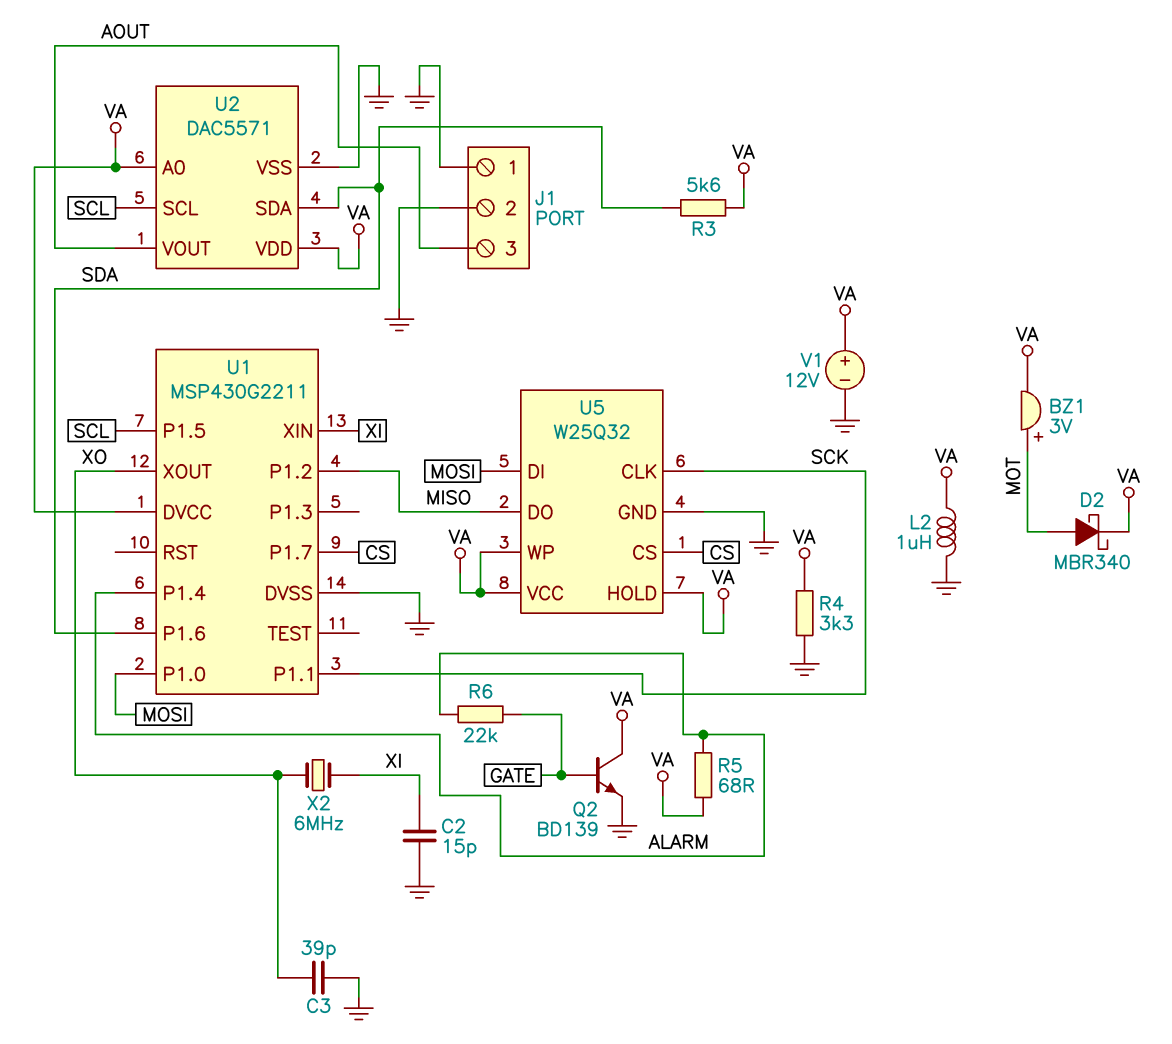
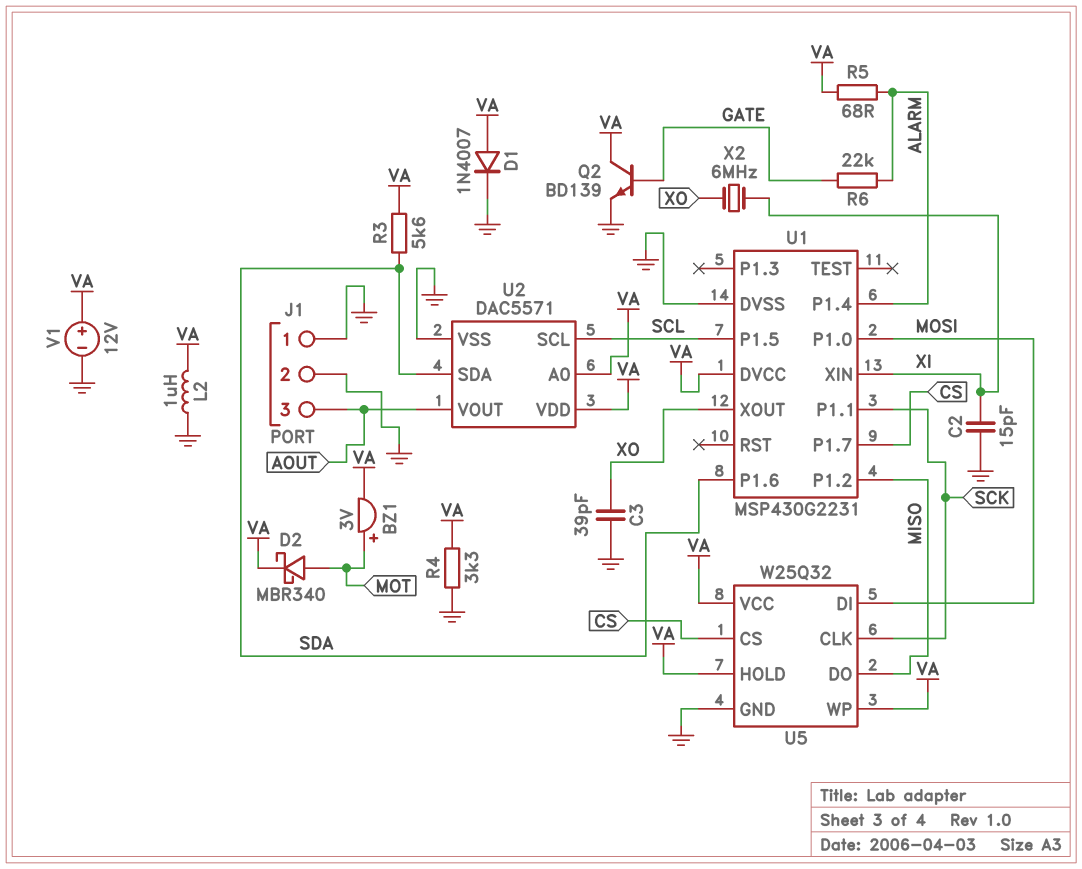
D1: none -> diode 1N4007 (A VA, K GND)
U1: MSP430G2211 -> MSP430G2231

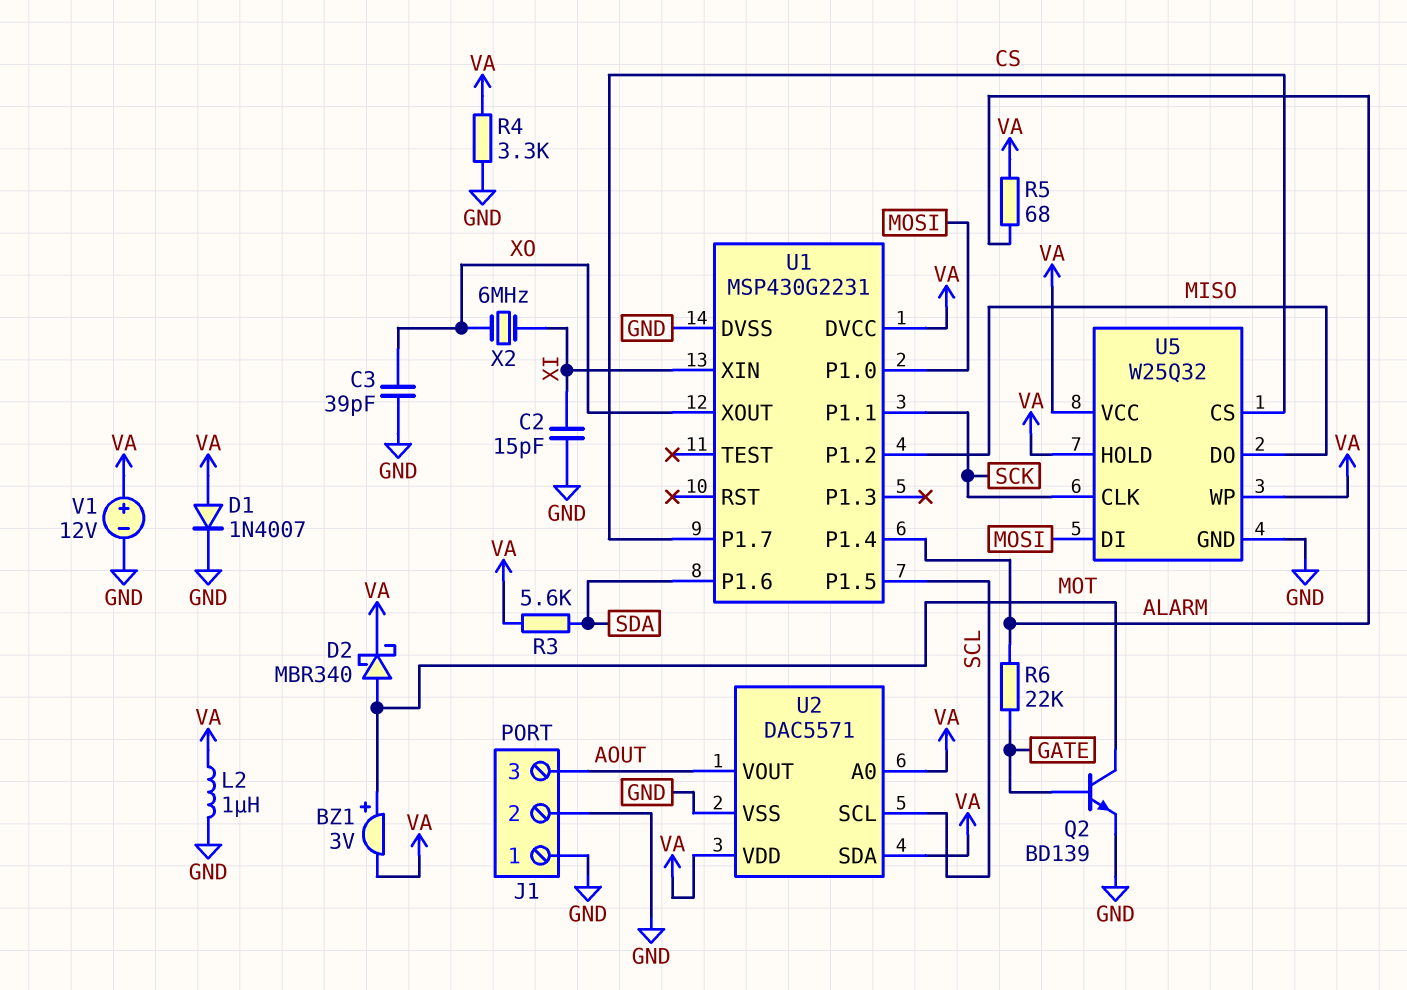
Q2: NPN BD139 (B GATE, C VA, E GND) -> NPN BD139 (B GATE, C MOT, E GND)
U2 pin SDA: SDA -> VA

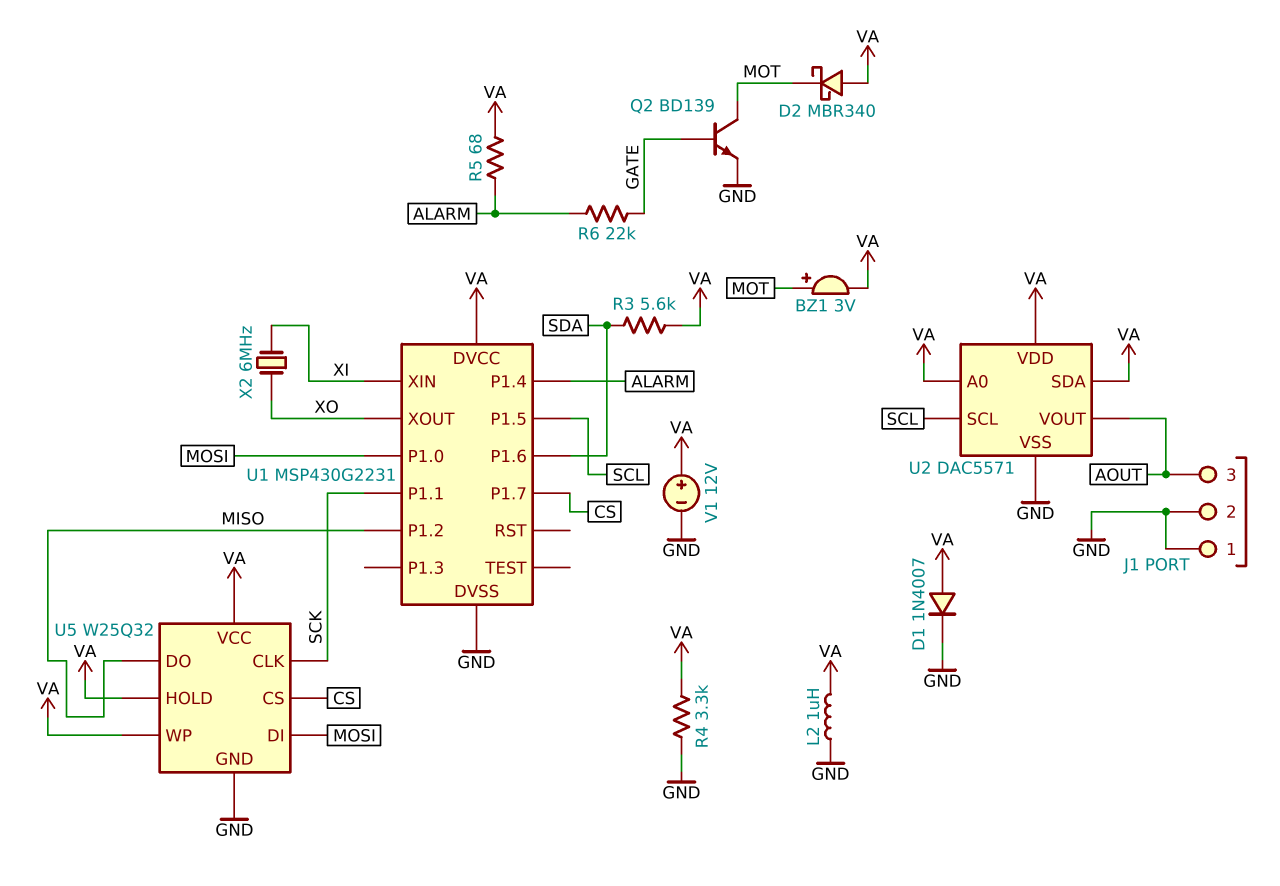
C2: 15pF (GND, XI) -> none
C3: 39pF (GND, XO) -> none
D2: schottky MBR340 (A MOT, K VA) -> schottky MBR340 (A VA, K MOT)

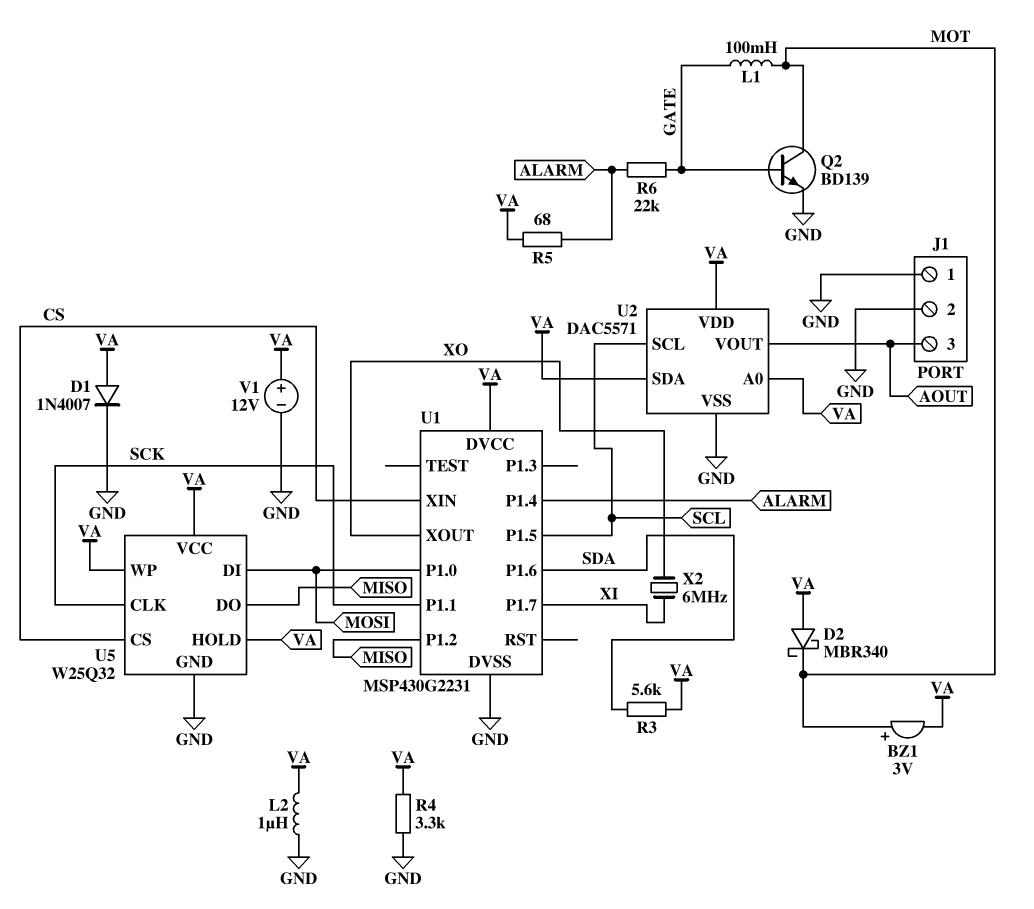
L1: none -> 100mH (GATE, MOT)
U1 pin P1.7: CS -> XI
U1 pin XIN: XI -> CS

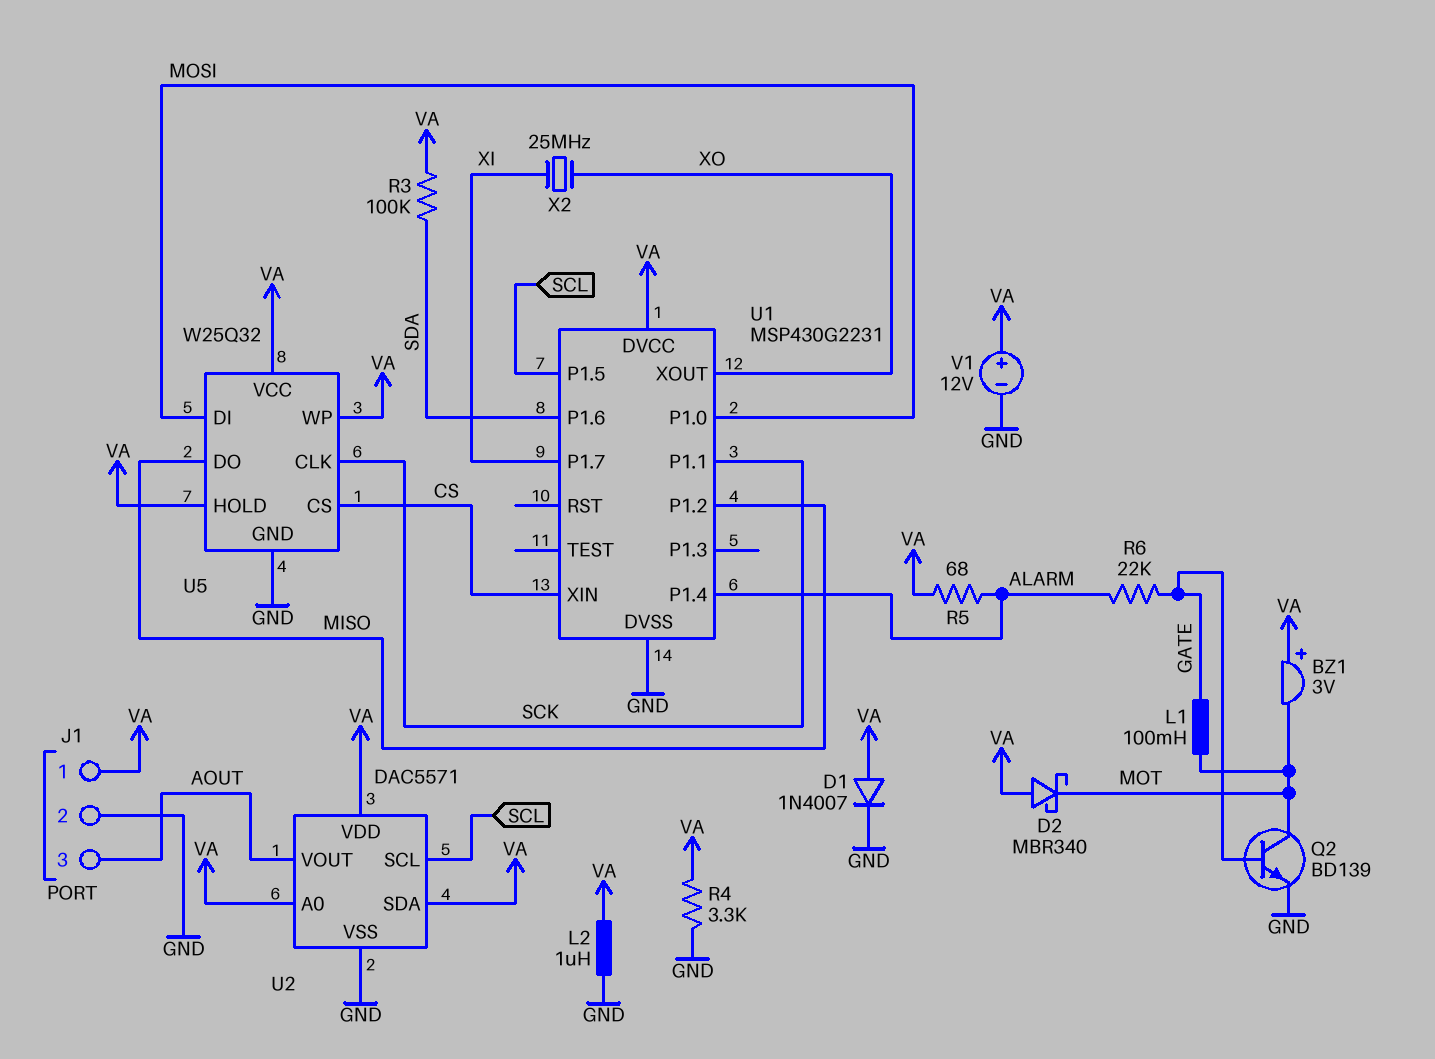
BZ1: buzzer 3V (plus MOT, minus VA) -> buzzer 3V (plus VA, minus MOT)
J1 pin 1: GND -> VA
R3: 5.6k (SDA, VA) -> 100k (SDA, VA)
X2: 6MHz (XI, XO) -> 25MHz (XI, XO)

